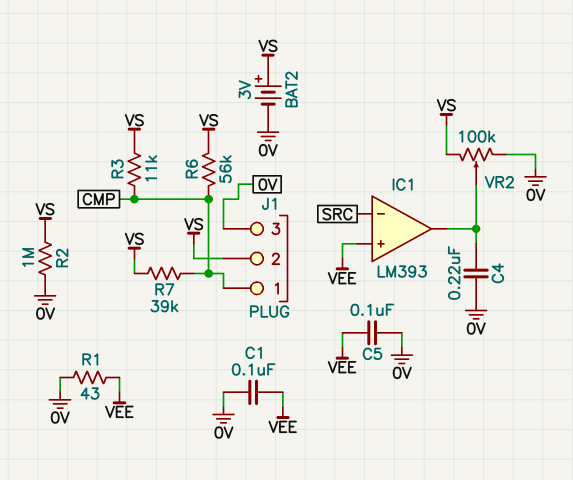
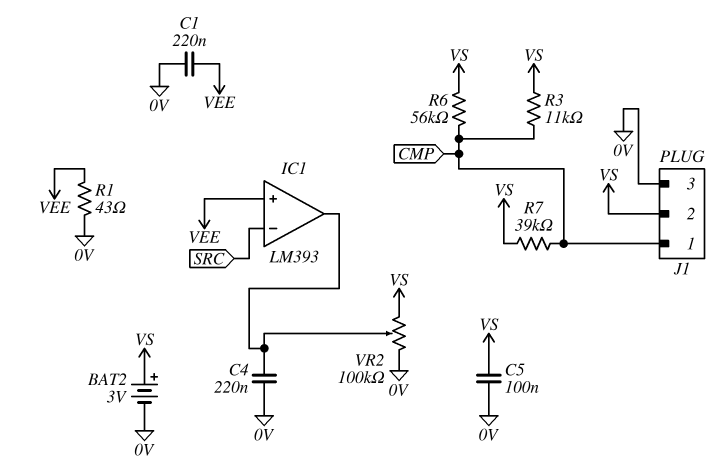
C1: 100nF (0V, VEE) -> 220nF (0V, VEE)
C5: 100nF (0V, VEE) -> 100nF (0V, VS)
R2: 1M (0V, VS) -> none

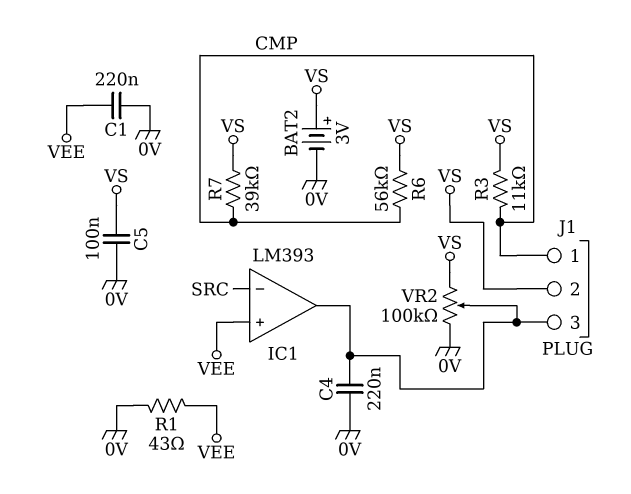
J1 pin 3: 0V -> IC1/out

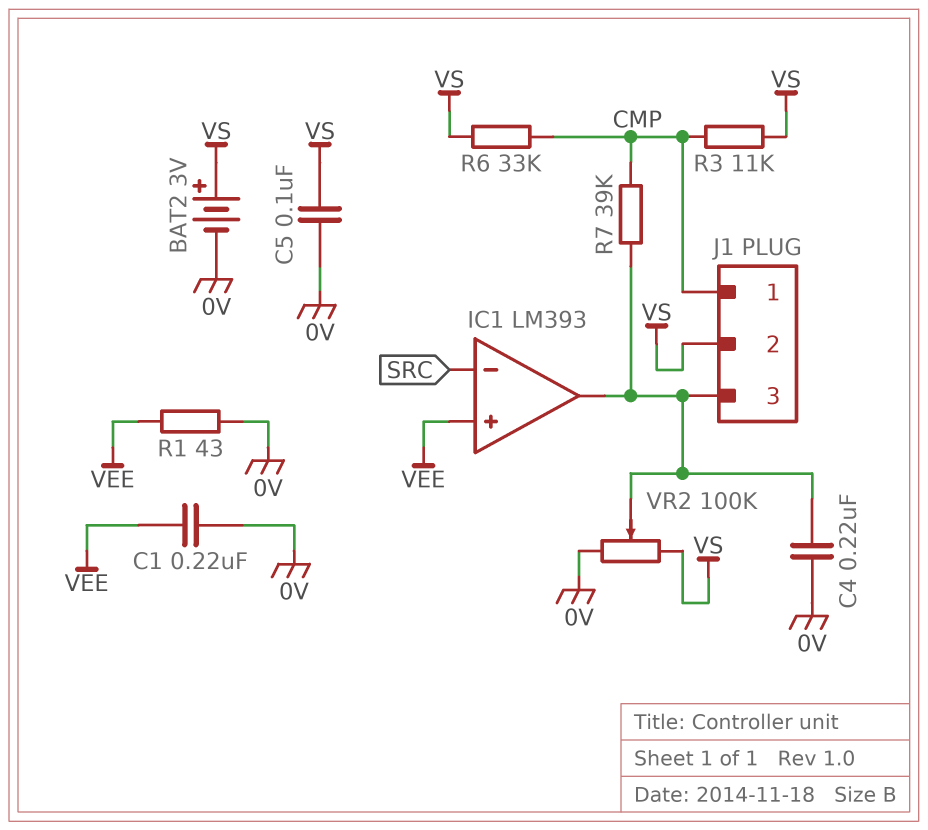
R6: 56k (CMP, VS) -> 33k (CMP, VS)
R7: 39k (CMP, VS) -> 39k (CMP, IC1/out)

